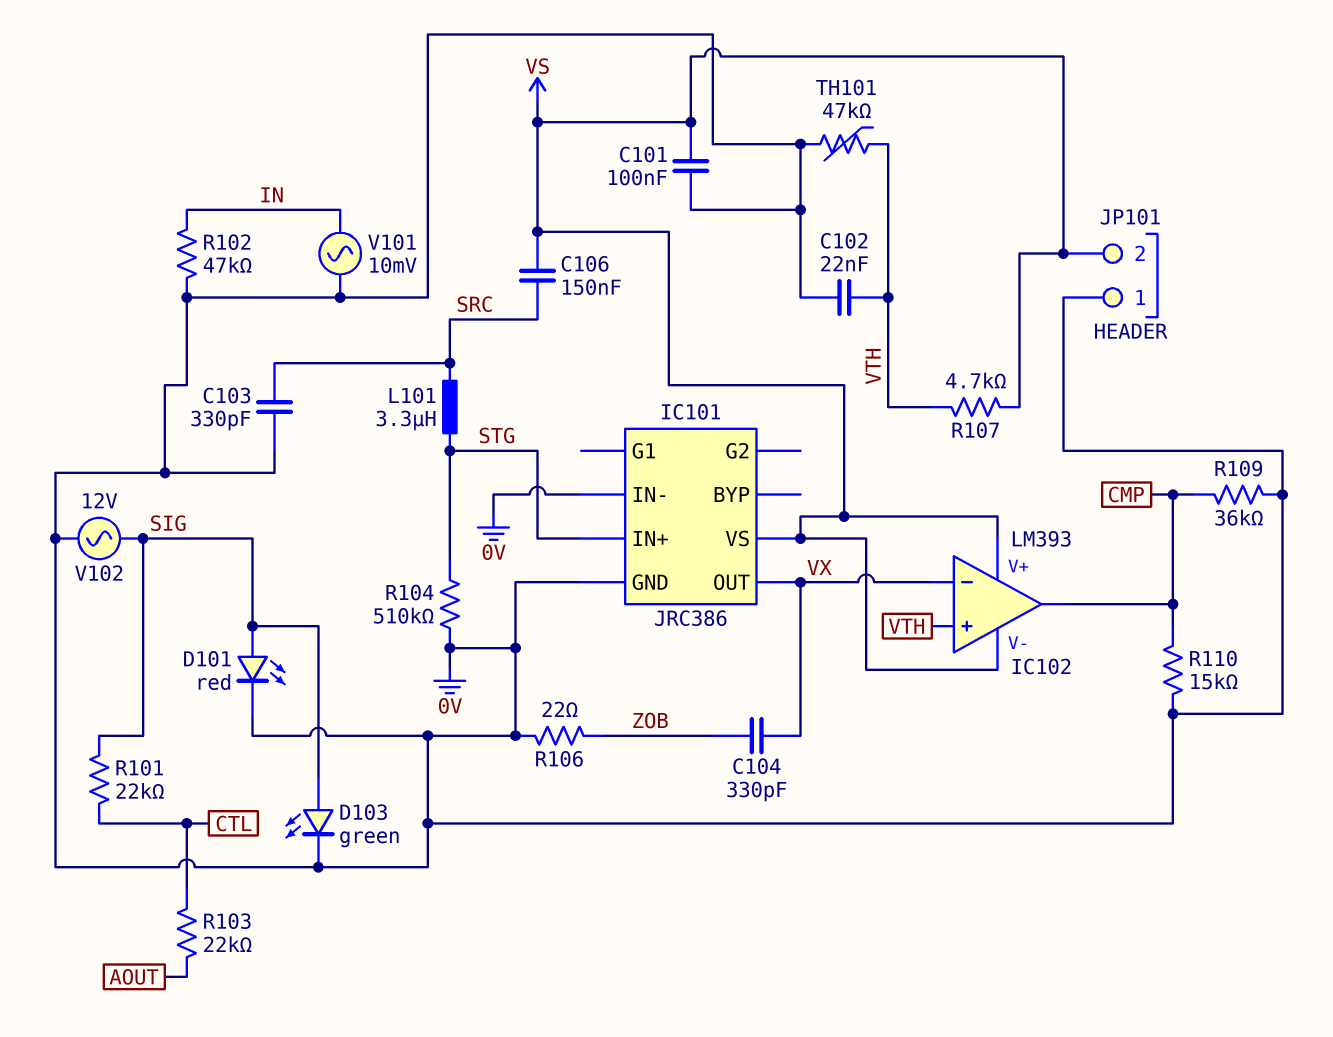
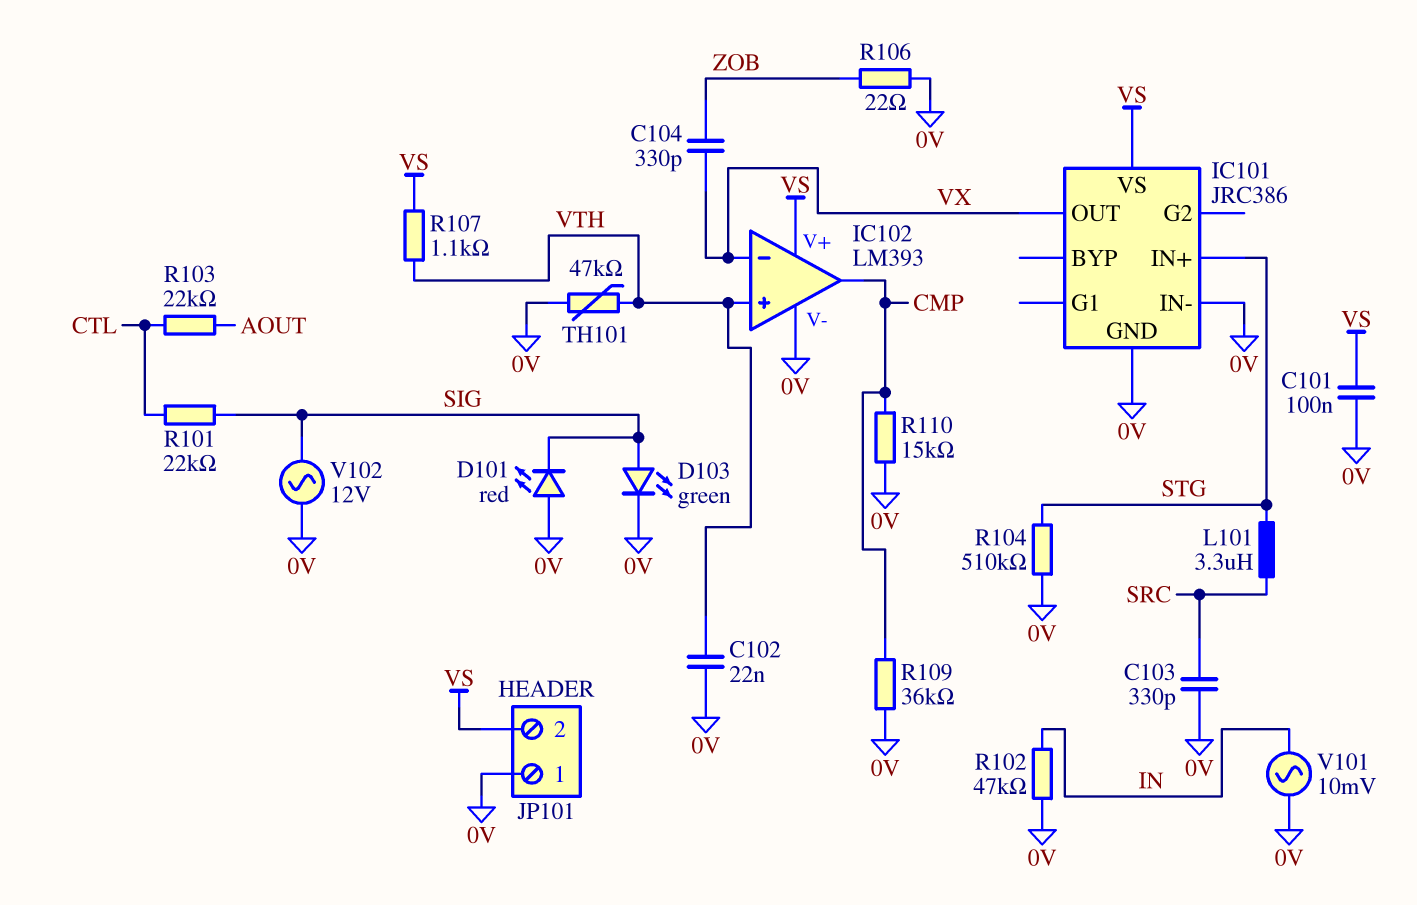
C106: 150nF (SRC, VS) -> none
D101: LED red (A SIG, K 0V) -> LED red (A 0V, K SIG)
IC102 pin V-: VS -> 0V
R107: 4.7k (VS, VTH) -> 1.1k (VS, VTH)

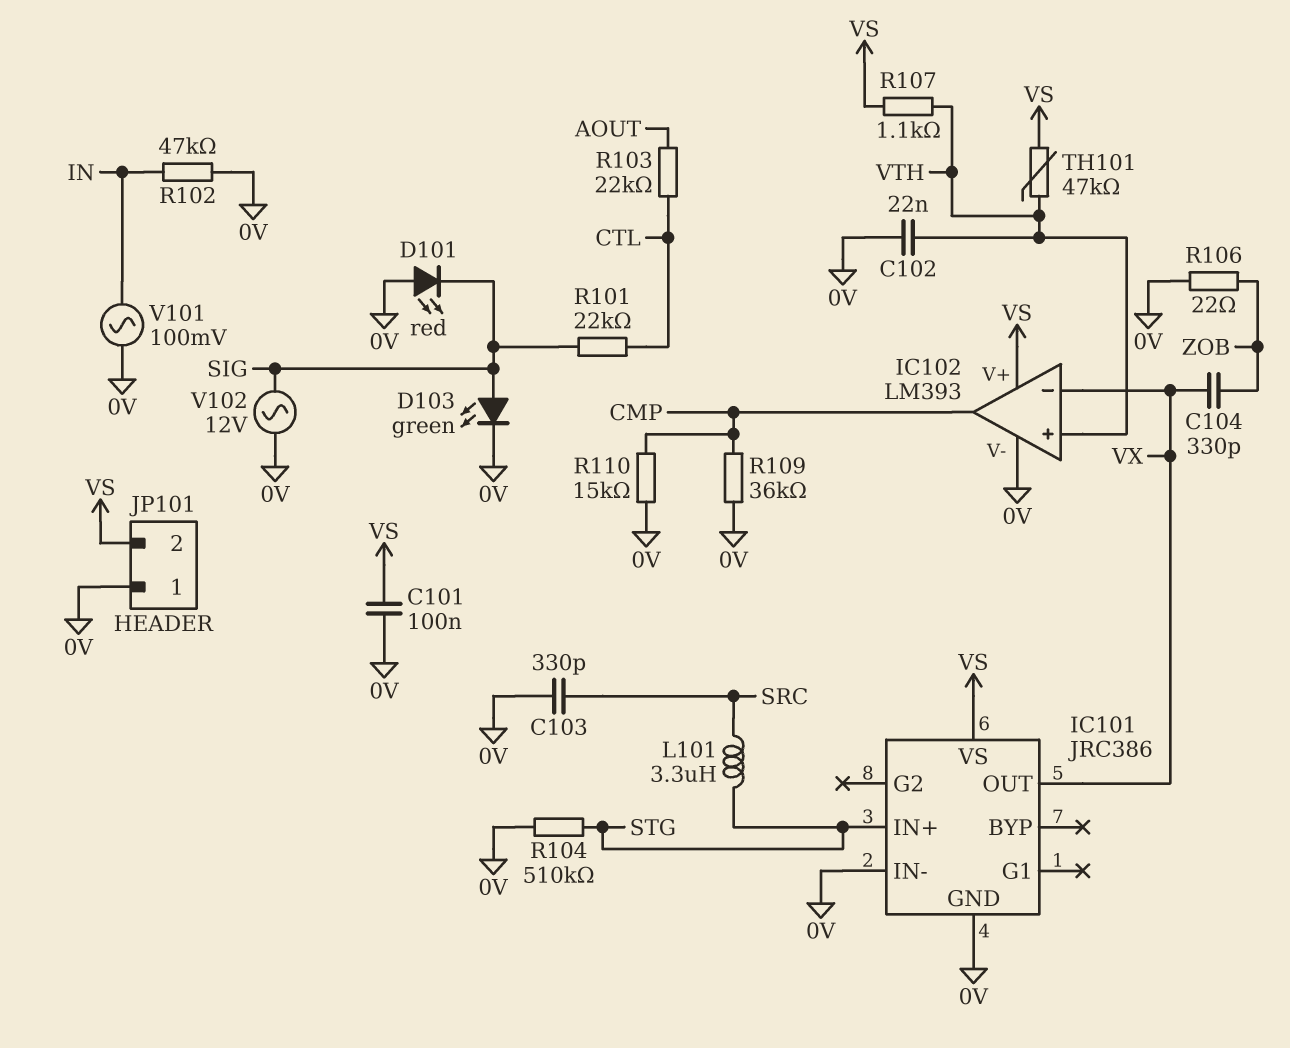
TH101: 47k (0V, VTH) -> 47k (VS, VTH)
V101: AC 10mV (0V, IN) -> AC 100mV (0V, IN)

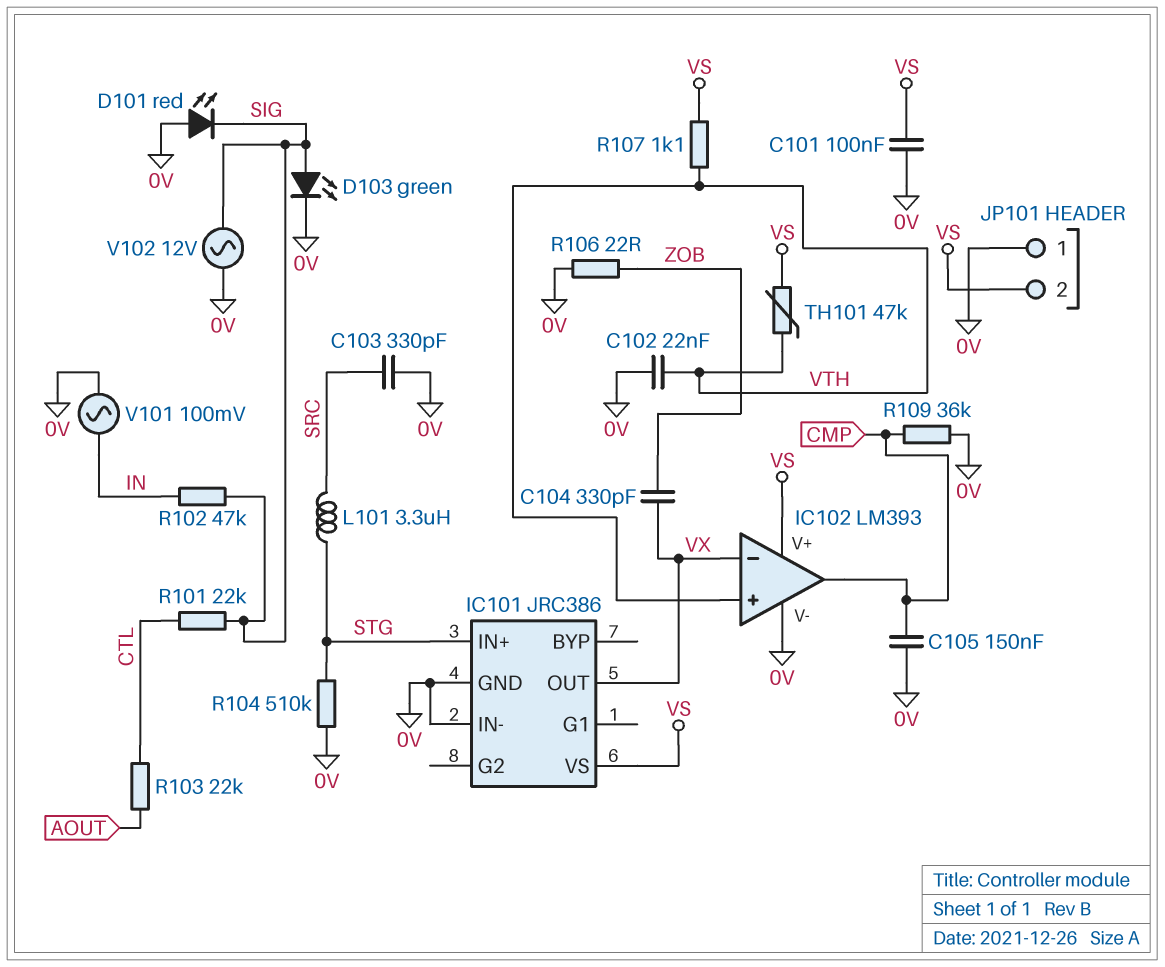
C105: none -> 150nF (0V, CMP)
R102: 47k (0V, IN) -> 47k (IN, SIG)
R110: 15k (0V, CMP) -> none

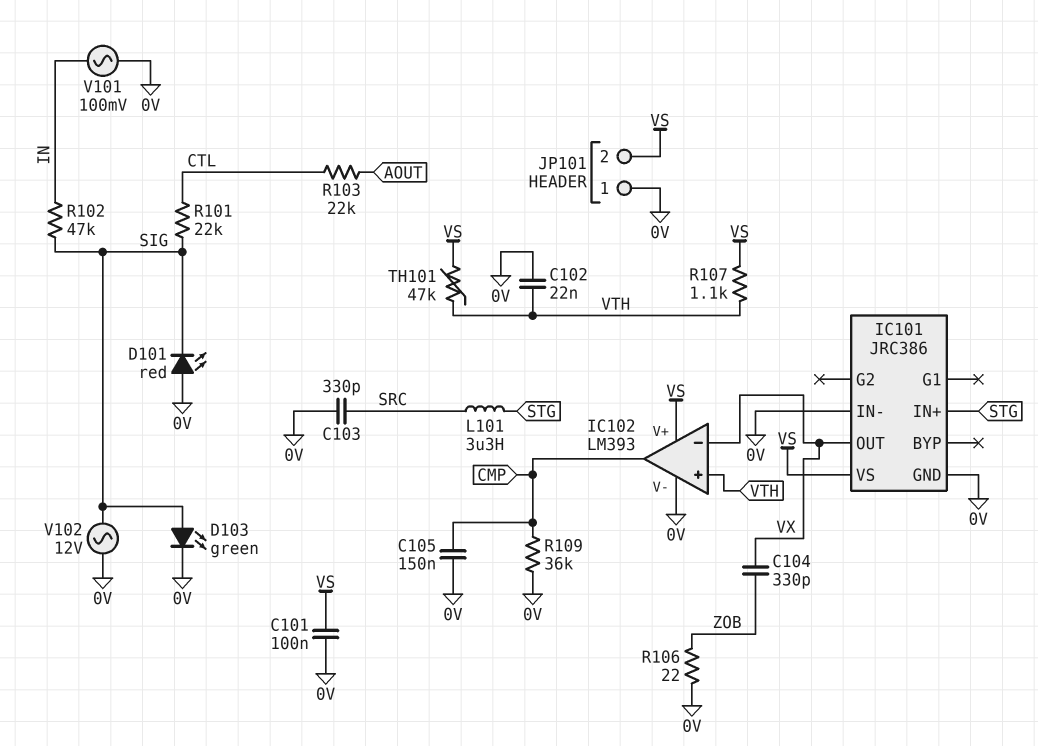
R104: 510k (0V, STG) -> none

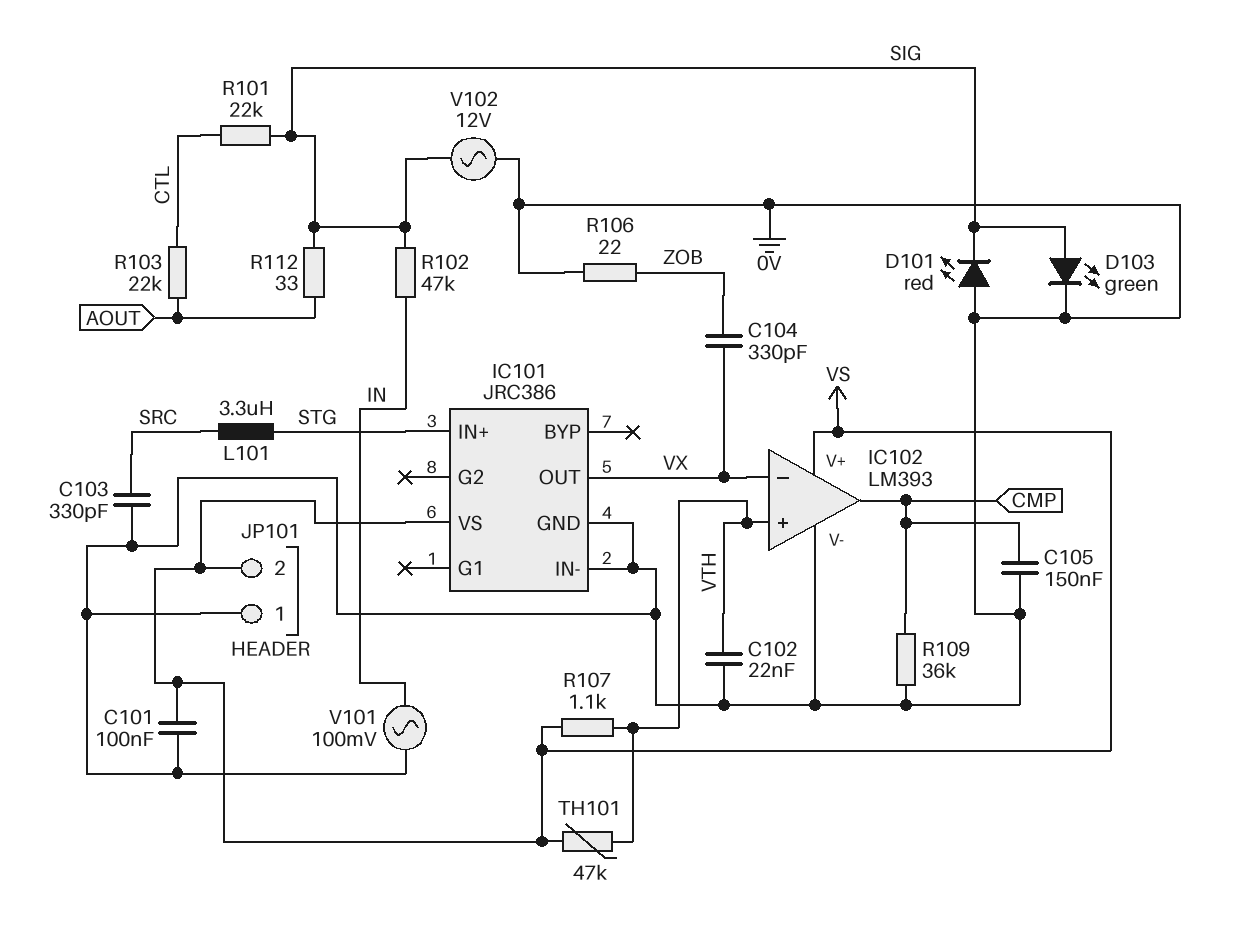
R112: none -> 33 (AOUT, SIG)

